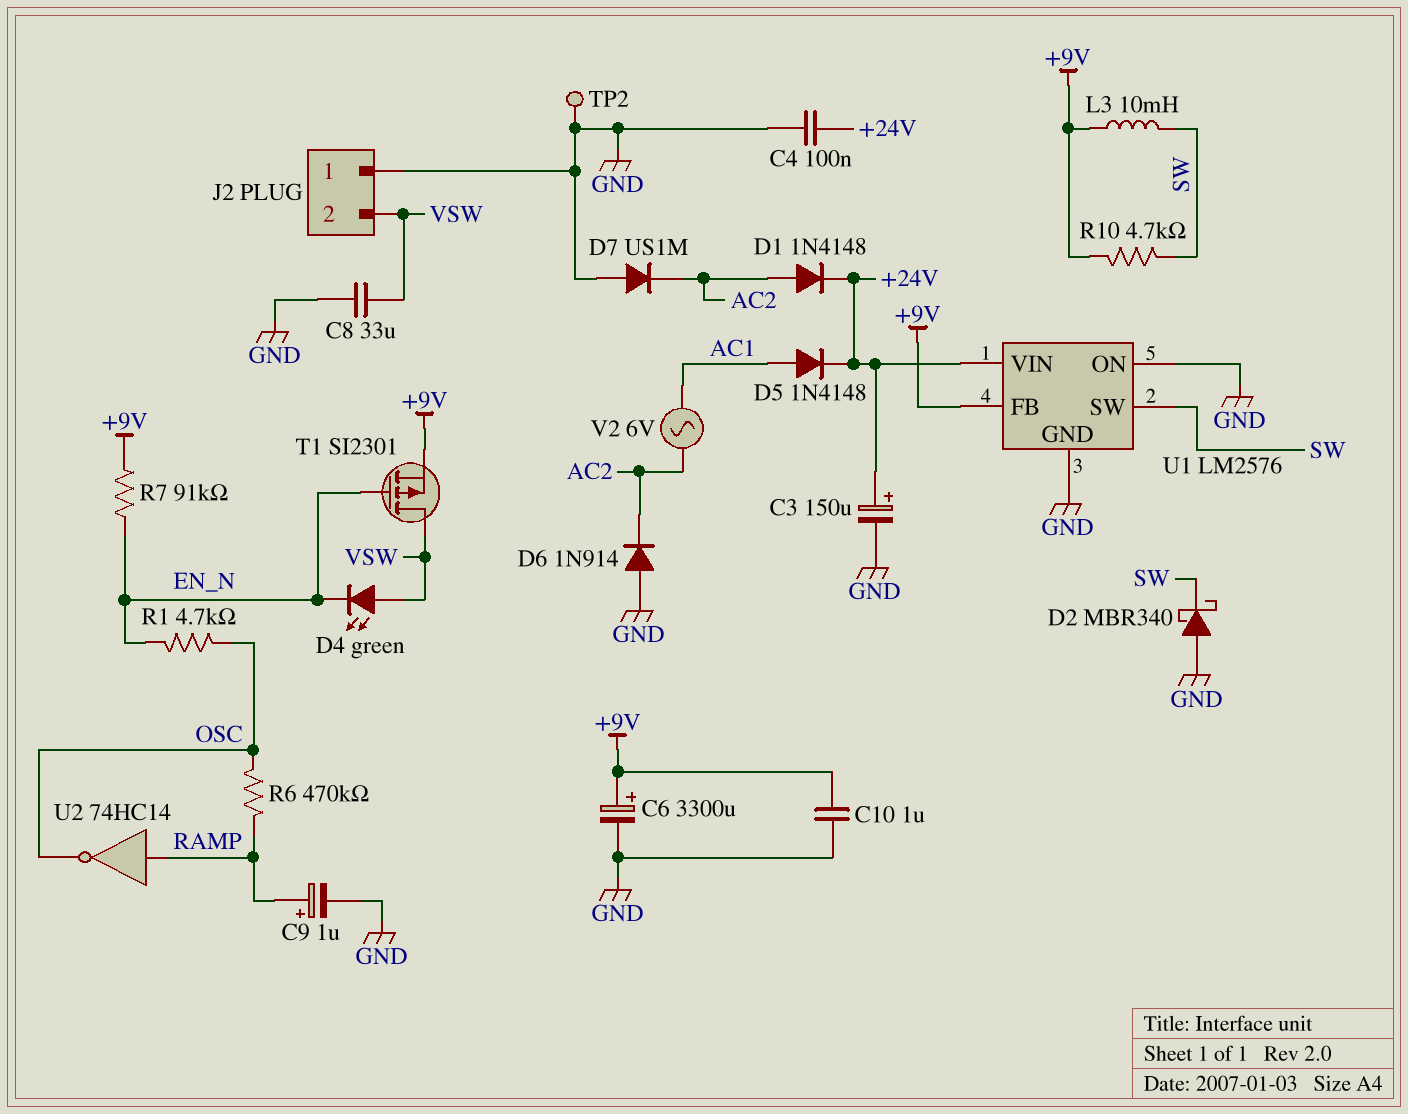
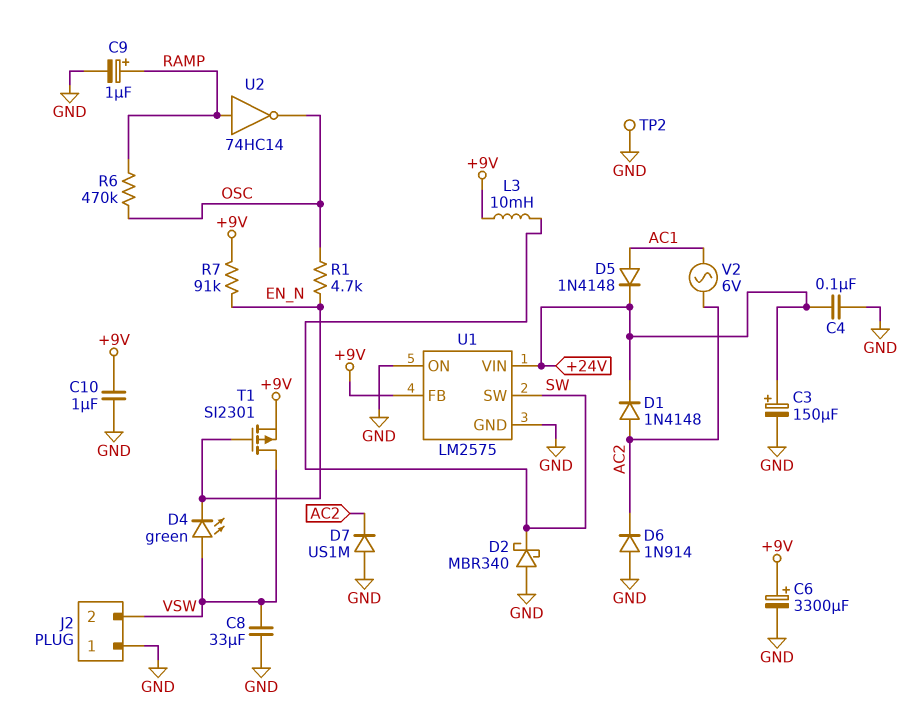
R10: 4.7k (+9V, SW) -> none
U1: LM2576 -> LM2575

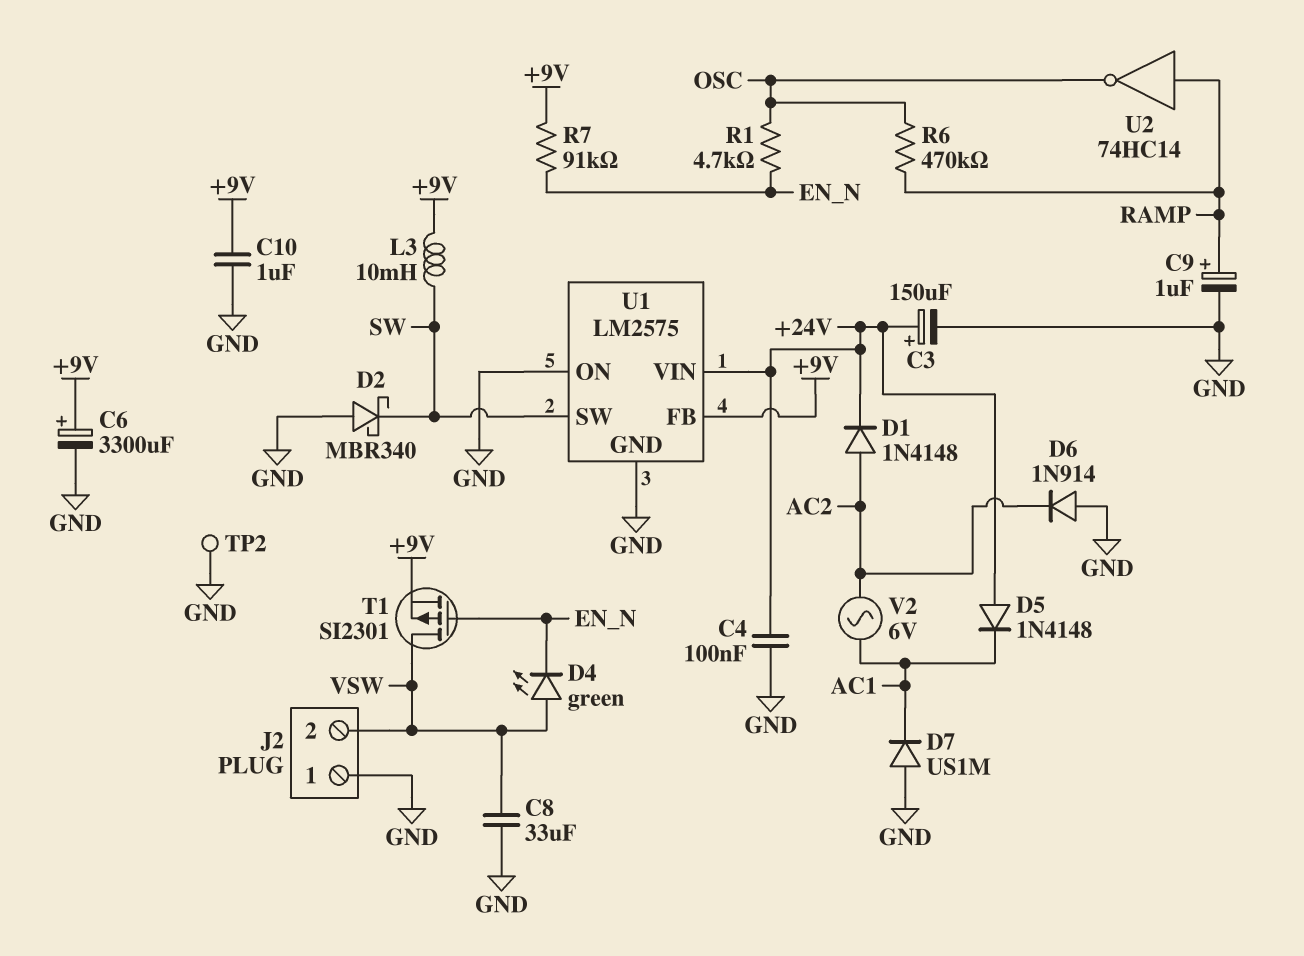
D5: diode 1N4148 (A AC1, K +24V) -> diode 1N4148 (A +24V, K AC1)
D7: diode US1M (A GND, K AC2) -> diode US1M (A GND, K AC1)

